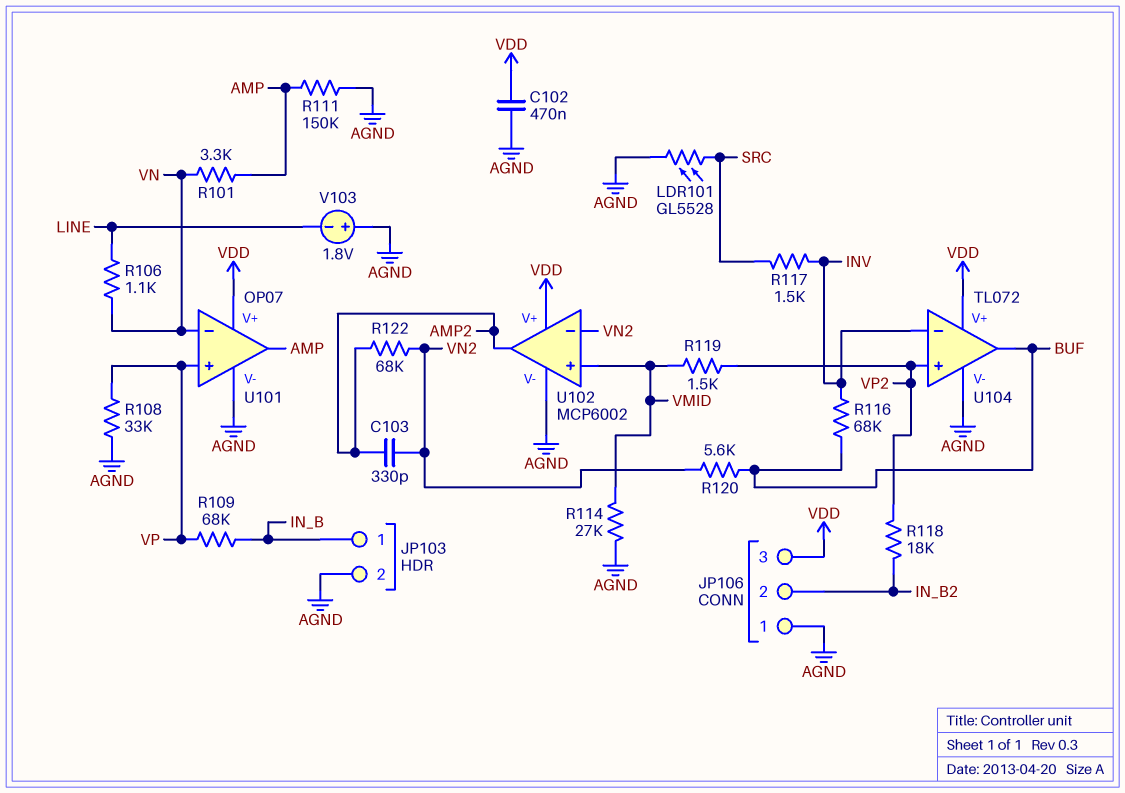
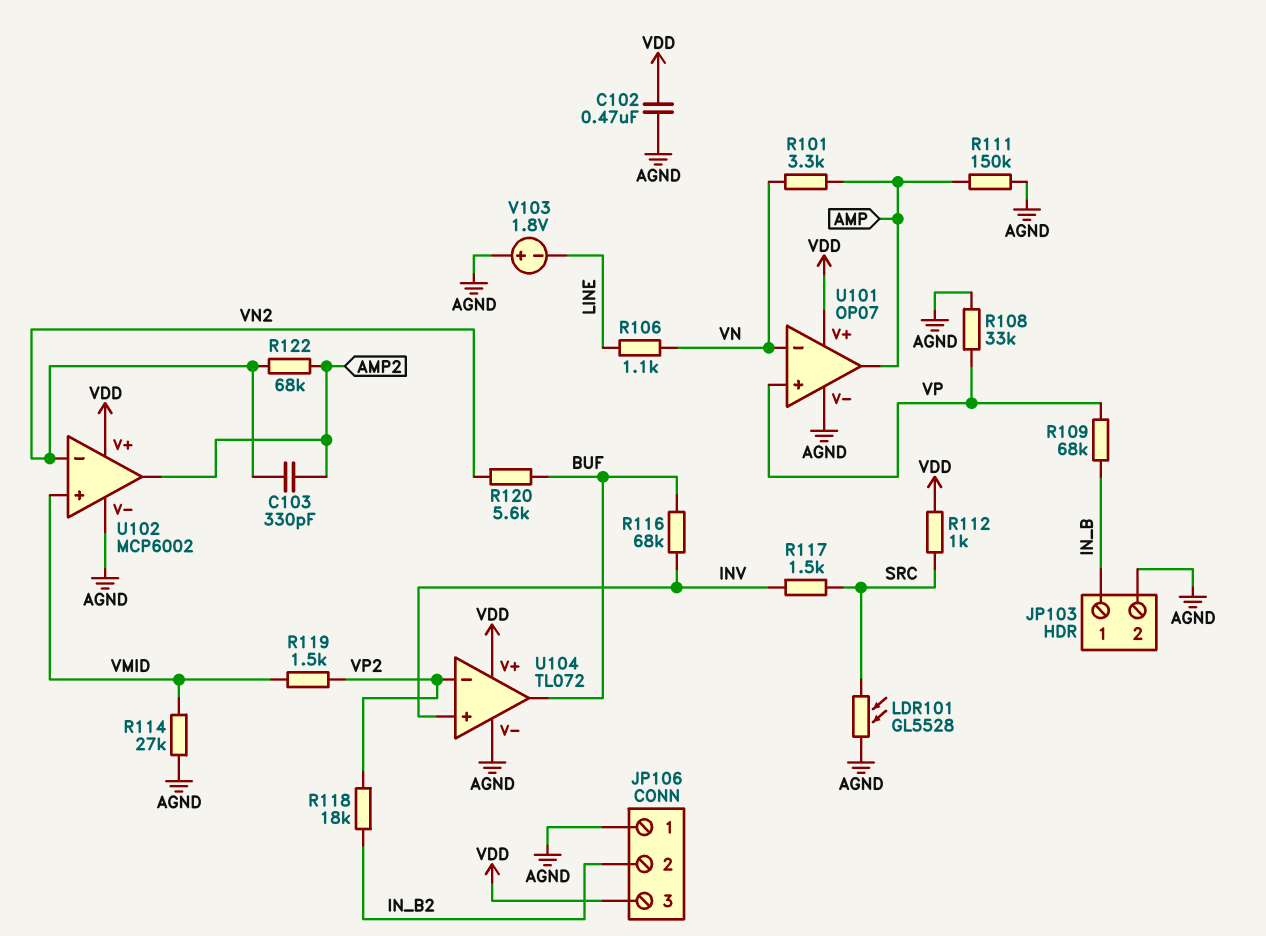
R112: none -> 1k (SRC, VDD)
U104 pin in+: VP2 -> INV
U104 pin in-: INV -> VP2

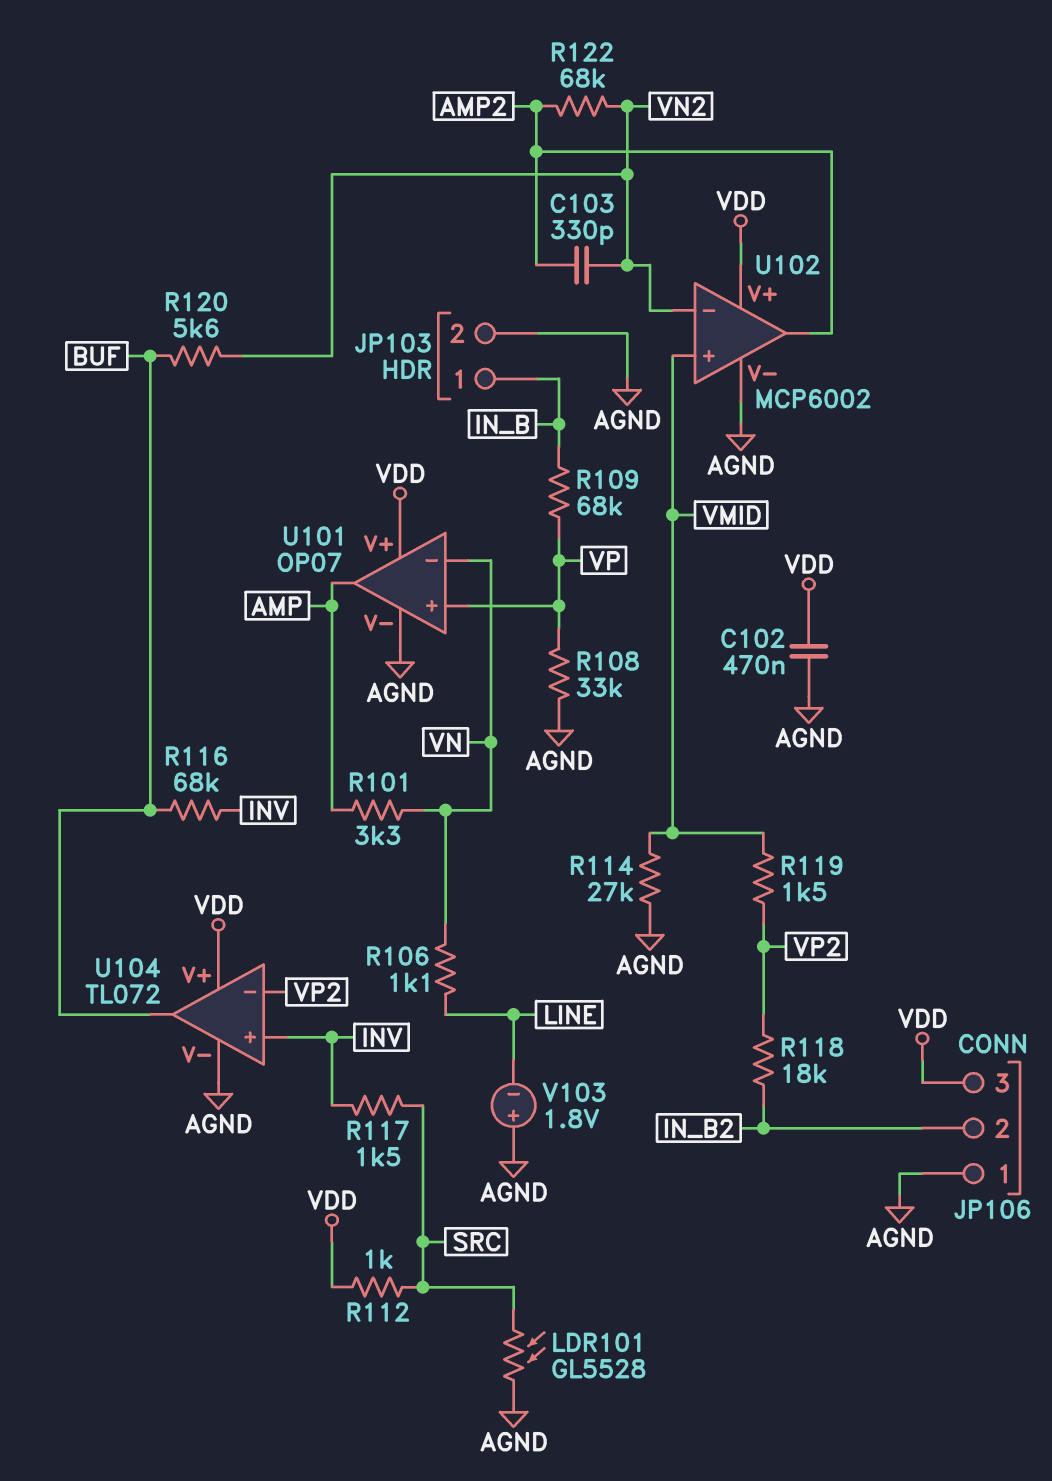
R111: 150k (AGND, AMP) -> none

